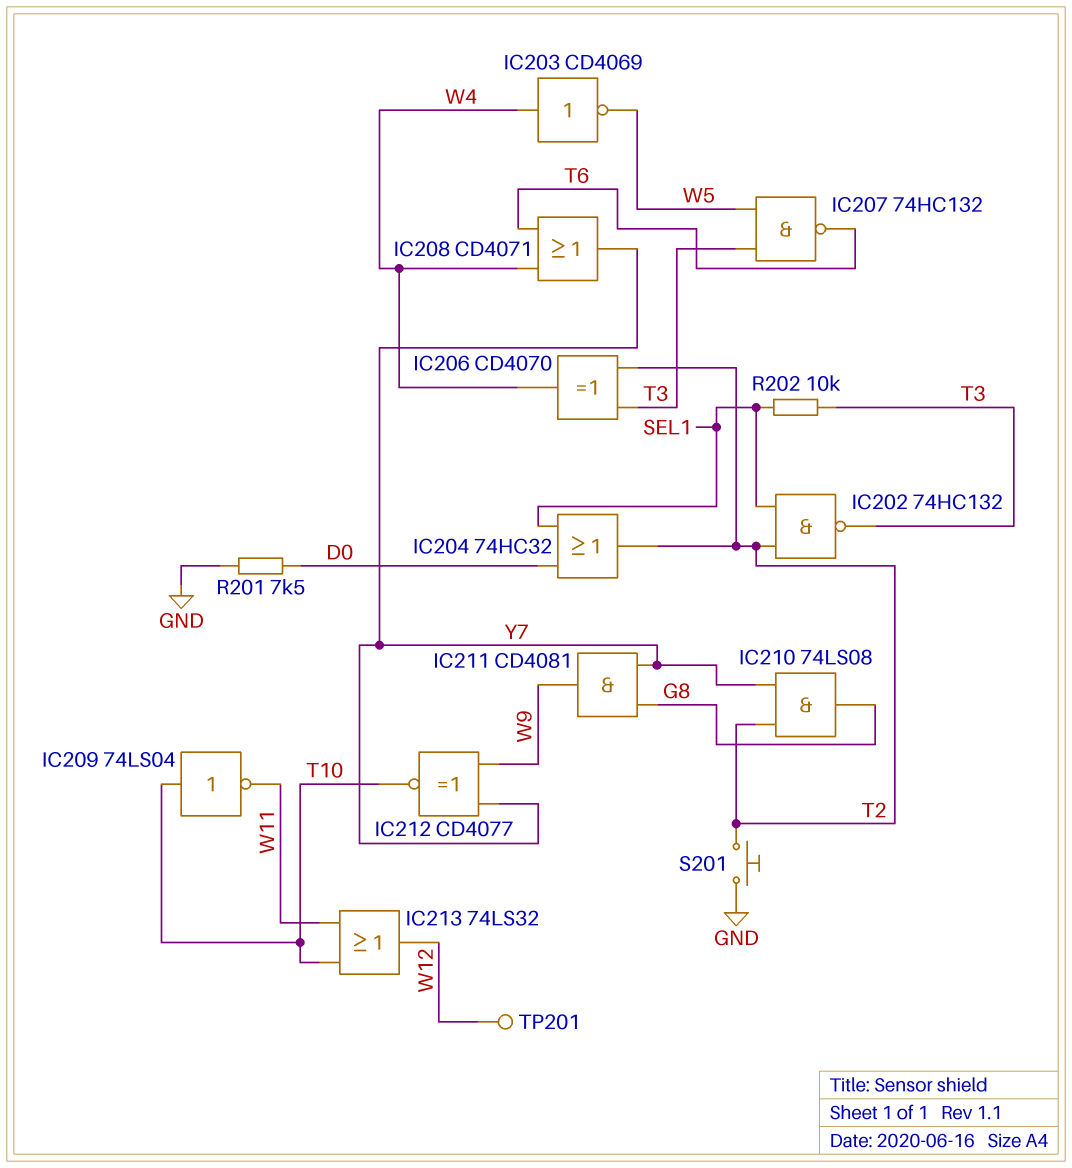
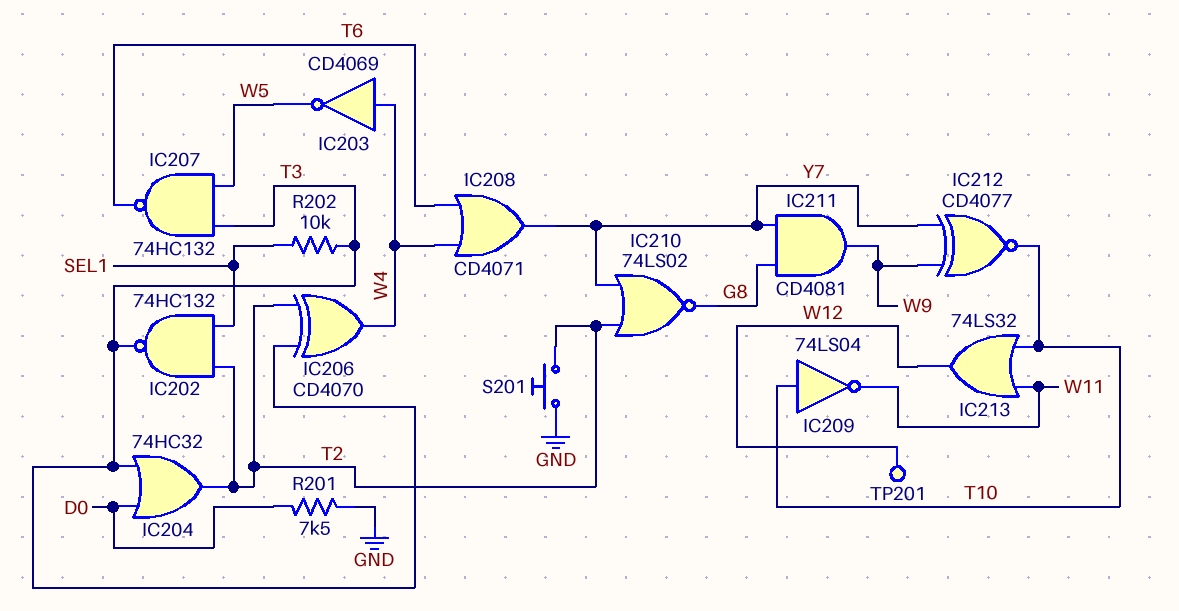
IC204: OR 74HC32 (in D0, in SEL1, out T2) -> OR 74HC32 (in D0, in T3, out T2)
IC210: AND 74LS08 (in T2, in Y7, out G8) -> NOR 74LS02 (in T2, in Y7, out G8)

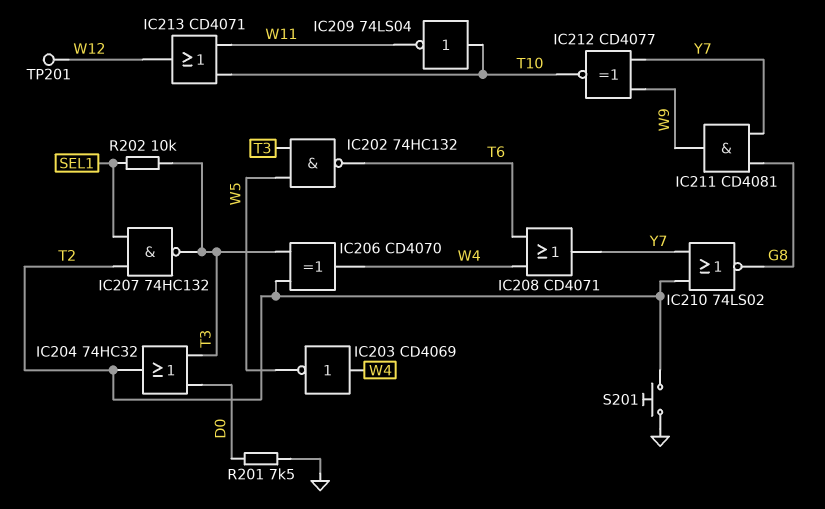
IC202: NAND 74HC132 (in SEL1, in T2, out T3) -> NAND 74HC132 (in T3, in W5, out T6)
IC207: NAND 74HC132 (in T3, in W5, out T6) -> NAND 74HC132 (in SEL1, in T2, out T3)
IC213: OR 74LS32 (in T10, in W11, out W12) -> OR CD4071 (in T10, in W11, out W12)

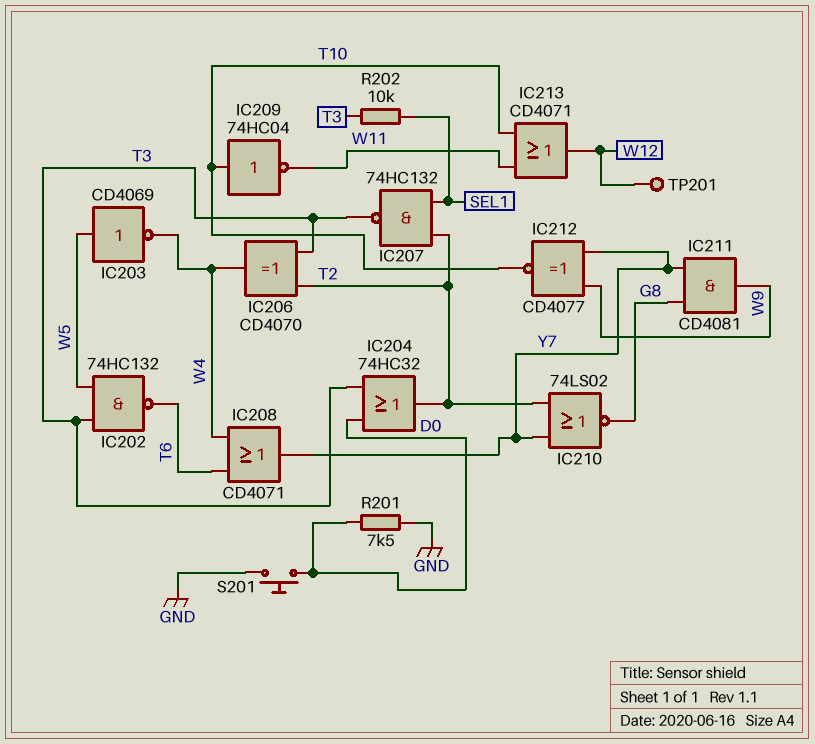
IC203: NOT CD4069 (in W4, out W5) -> NOT CD4069 (in W5, out W4)
IC209: NOT 74LS04 (in T10, out W11) -> NOT 74HC04 (in T10, out W11)
S201: button (GND, T2) -> button (D0, GND)

